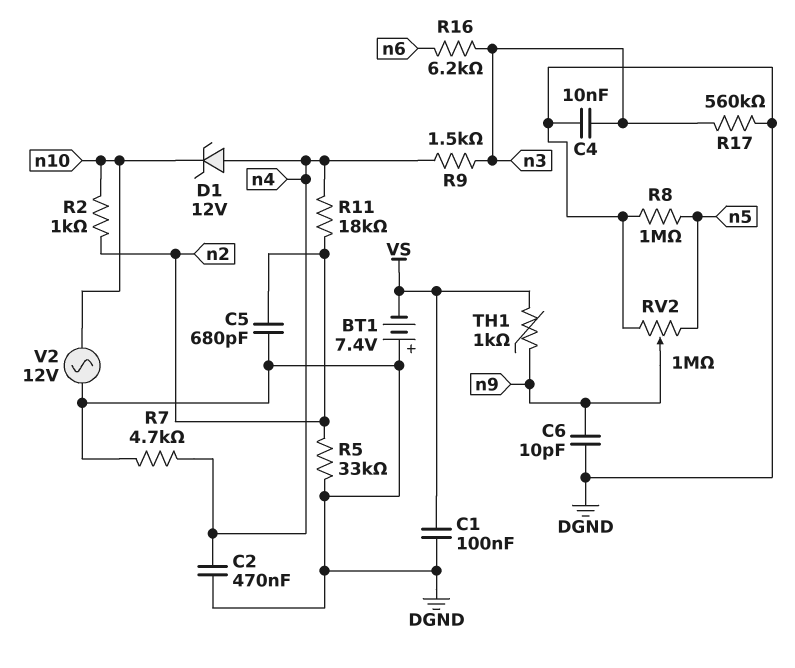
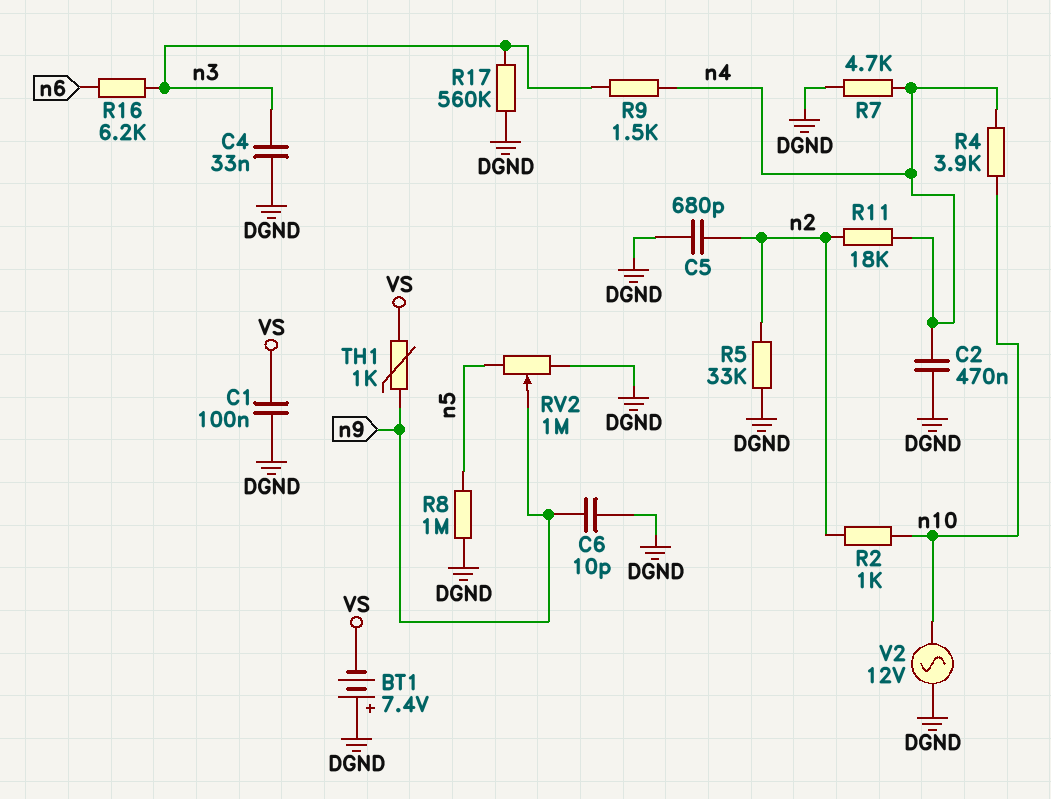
C4: 10nF (DGND, n3) -> 33nF (DGND, n3)
D1: zener 12V (A n4, K n10) -> none
R4: none -> 3.9k (n4, n10)

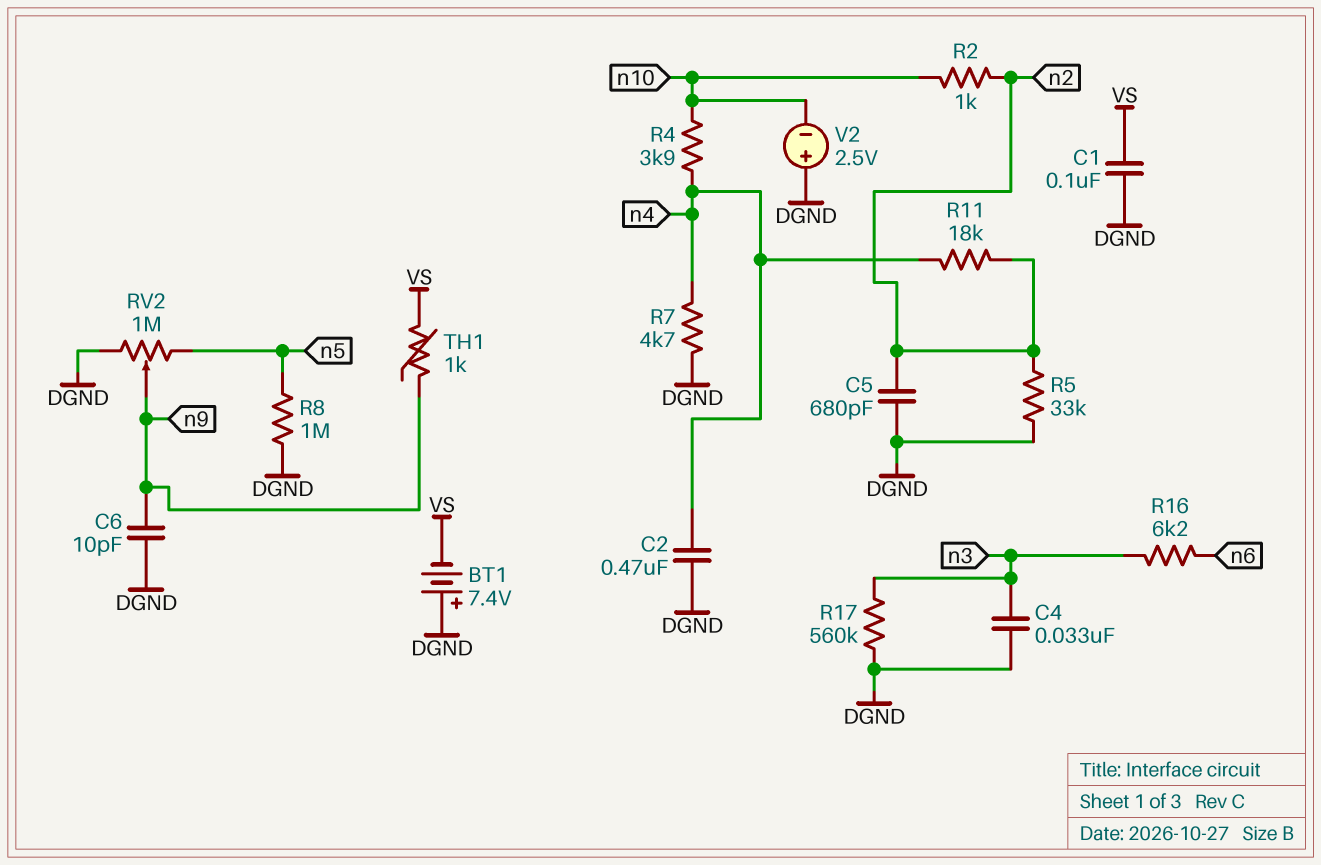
R9: 1.5k (n3, n4) -> none
V2: AC 12V (DGND, n10) -> 2.5V (plus DGND, minus n10)

